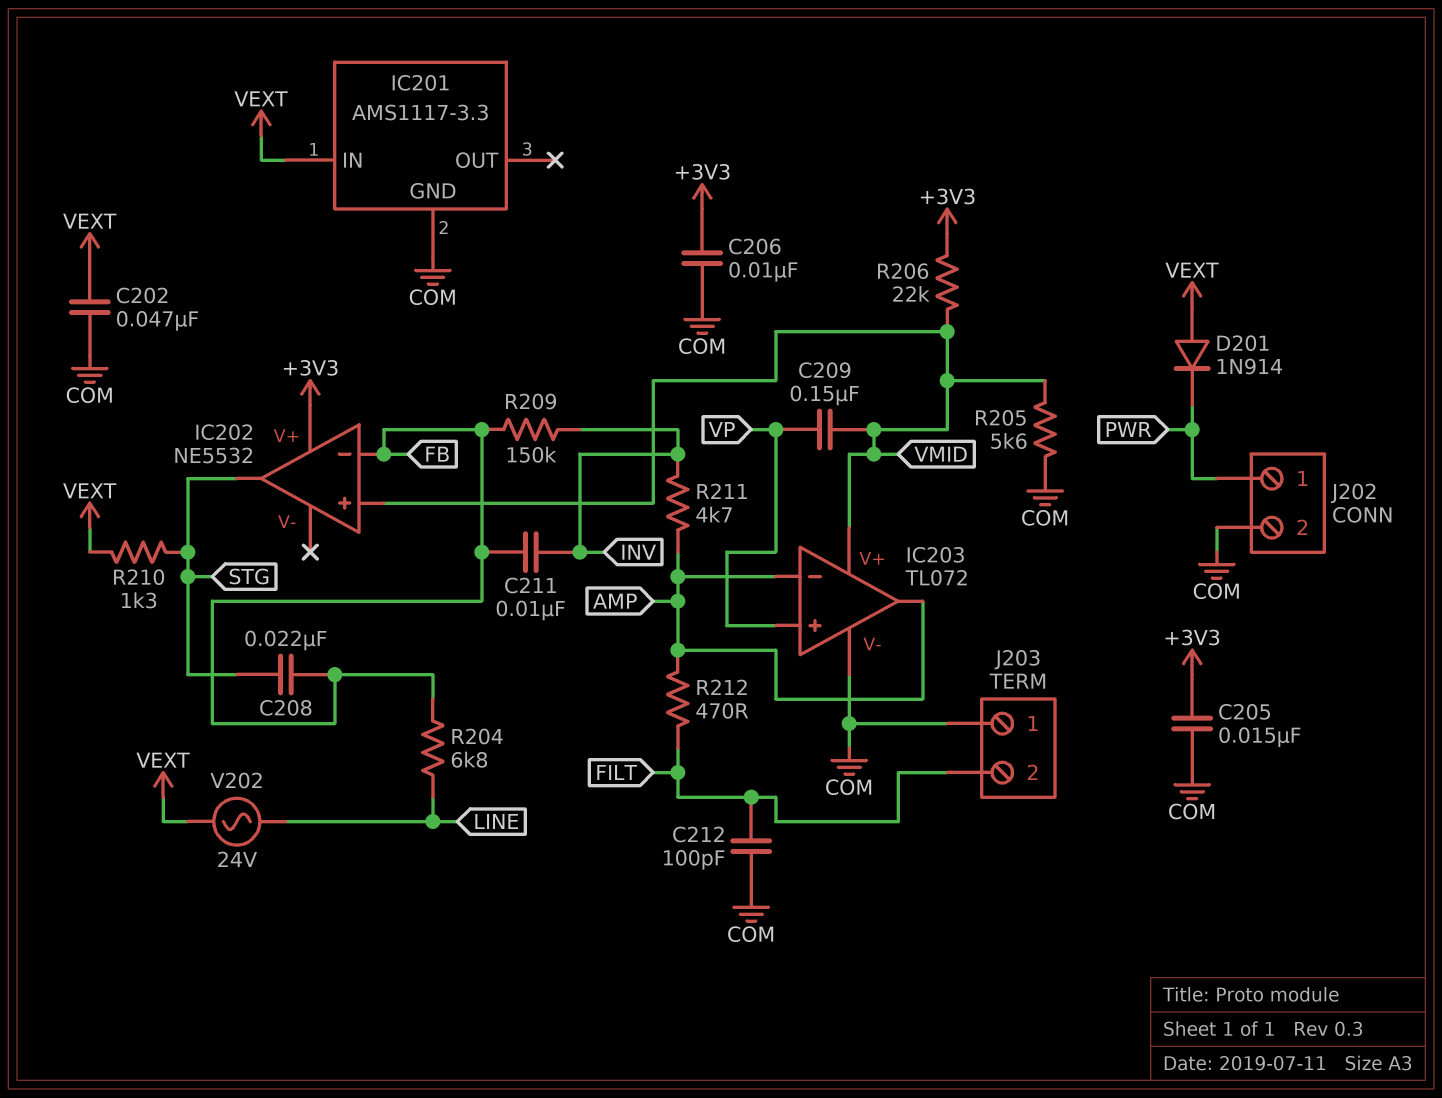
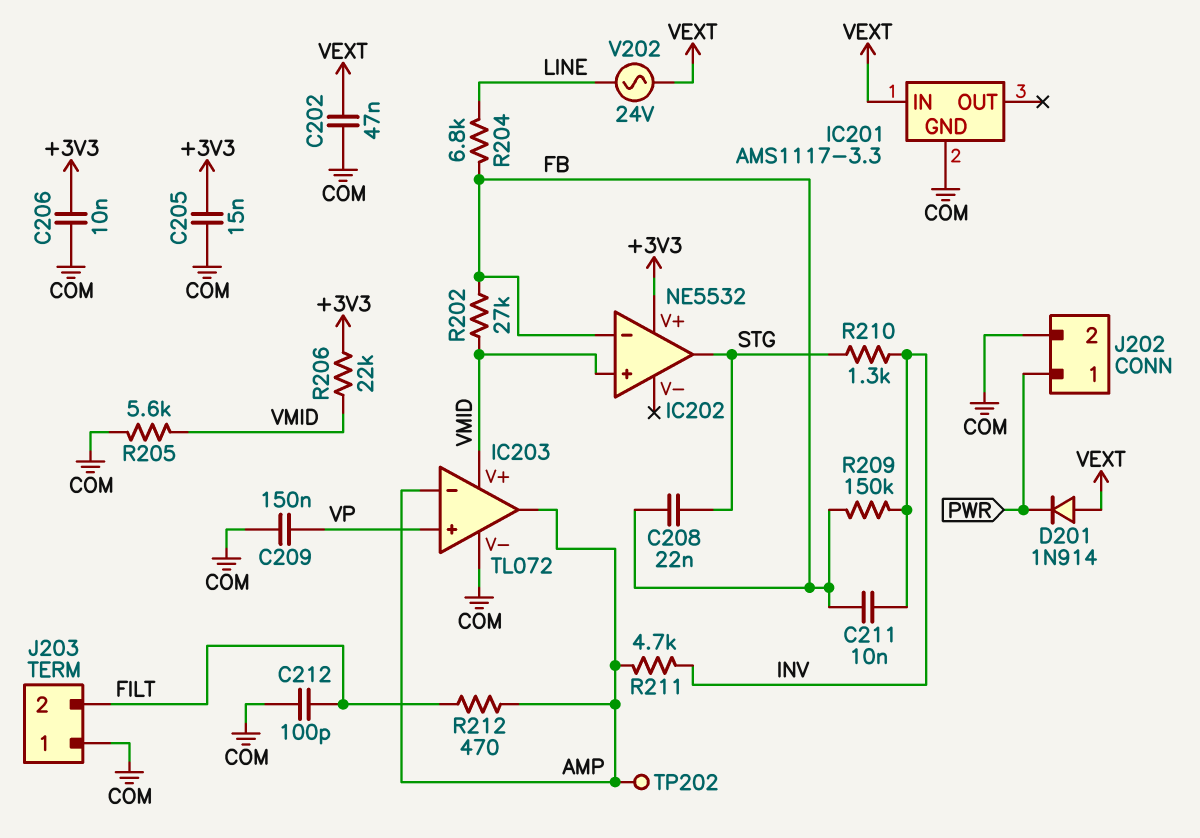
C209: 150nF (VMID, VP) -> 150nF (COM, VP)
R202: none -> 27k (FB, VMID)
R210: 1.3k (STG, VEXT) -> 1.3k (INV, STG)
TP202: none -> test point (AMP)

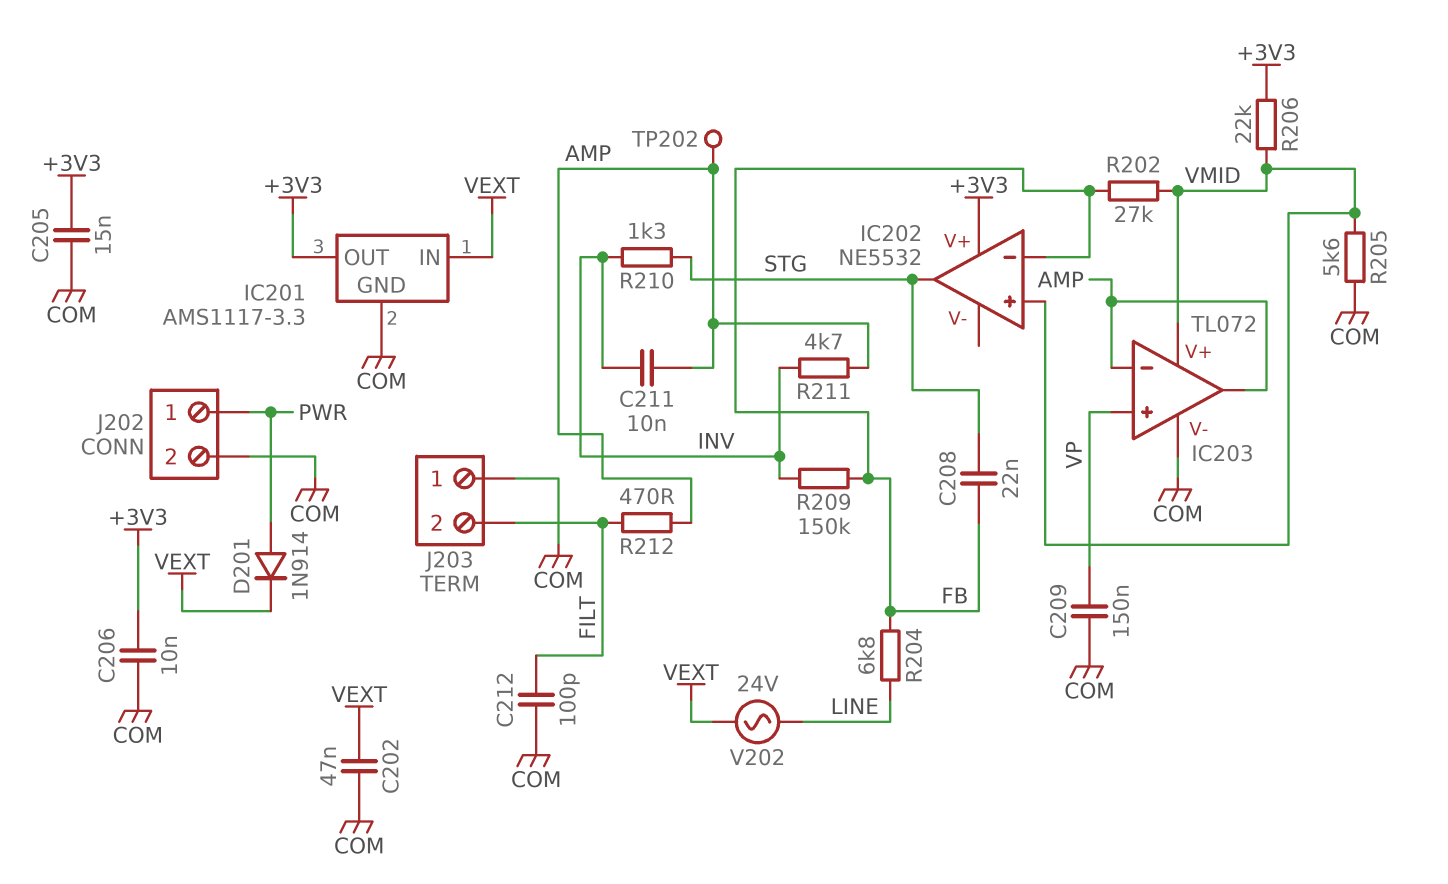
C211: 10nF (FB, INV) -> 10nF (AMP, INV)
D201: diode 1N914 (A VEXT, K PWR) -> diode 1N914 (A PWR, K VEXT)
IC201 pin OUT: none -> +3V3

